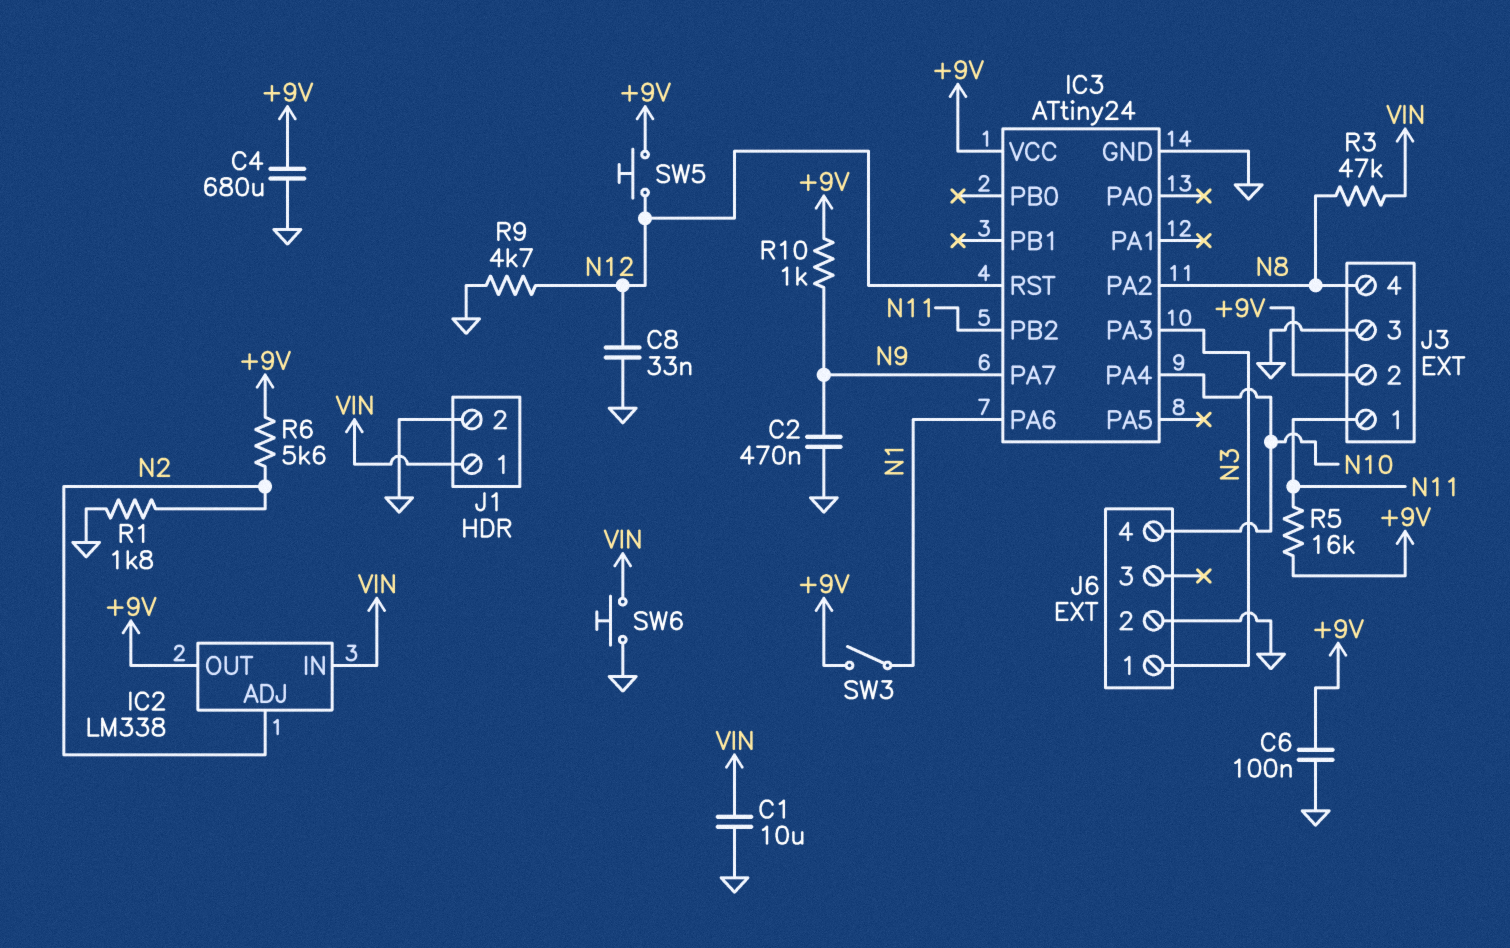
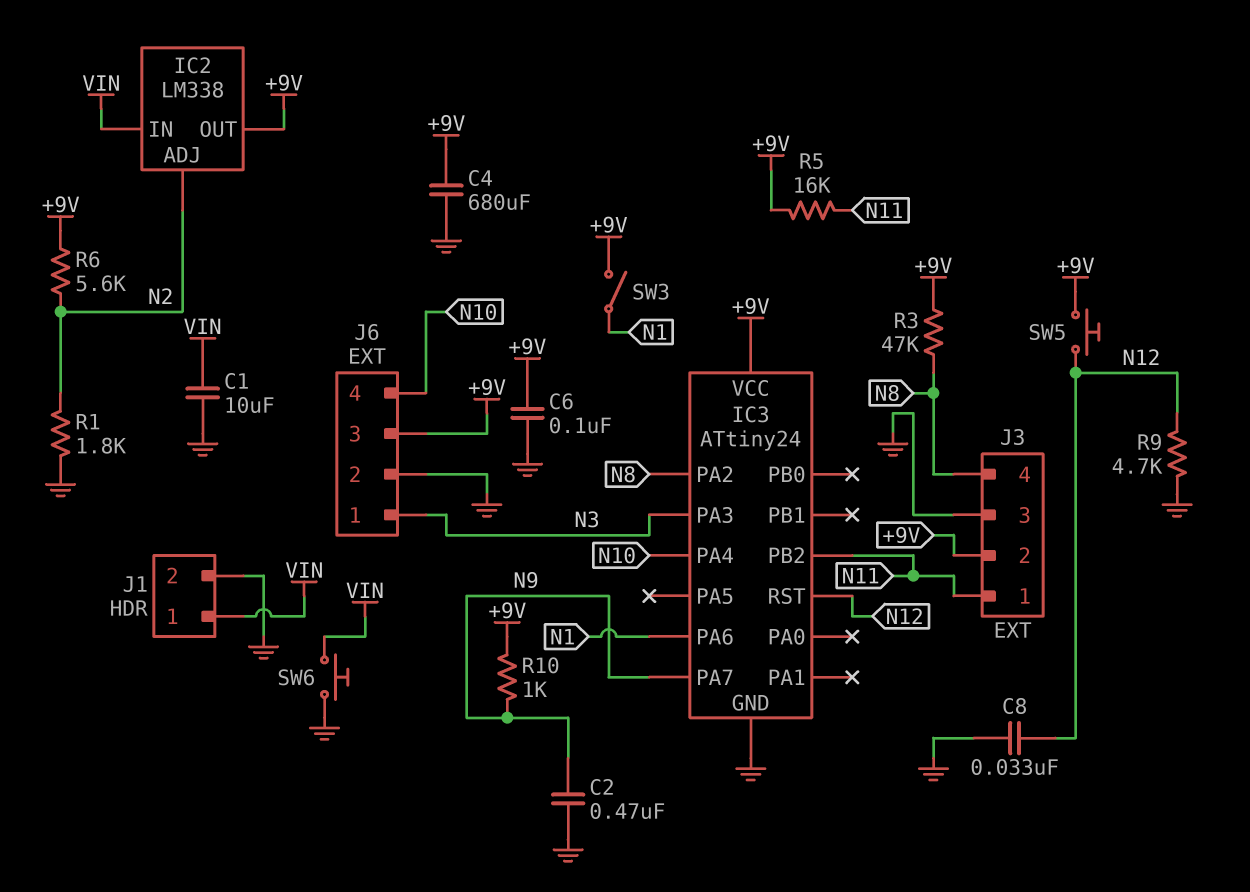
J6 pin 3: none -> +9V
R3: 47k (N8, VIN) -> 47k (+9V, N8)

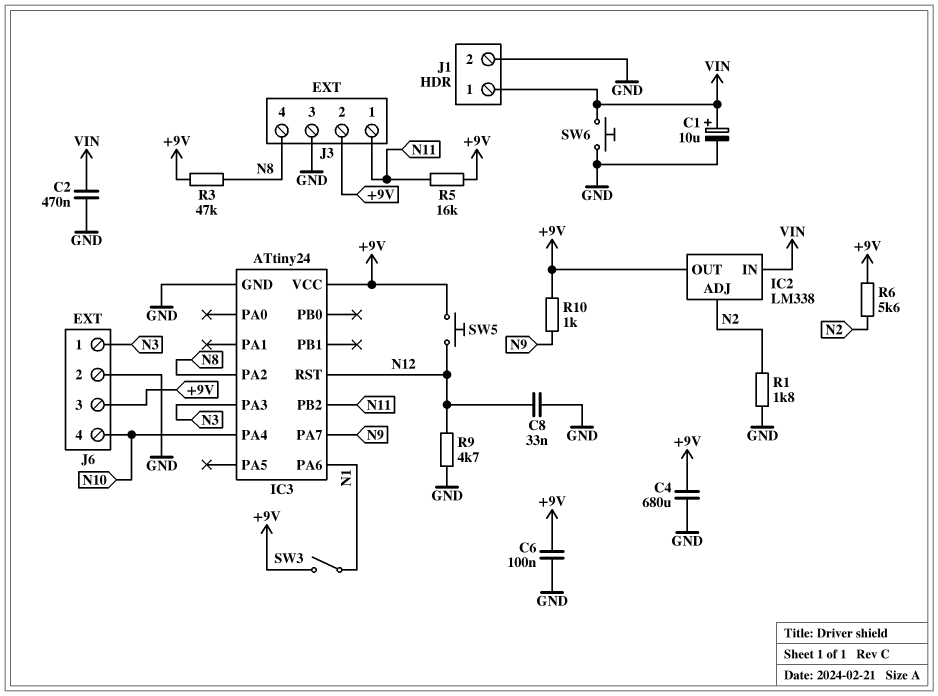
C1: 10uF (GND, VIN) -> 10uF (plus VIN, minus GND)
C2: 470nF (GND, N9) -> 470nF (GND, VIN)

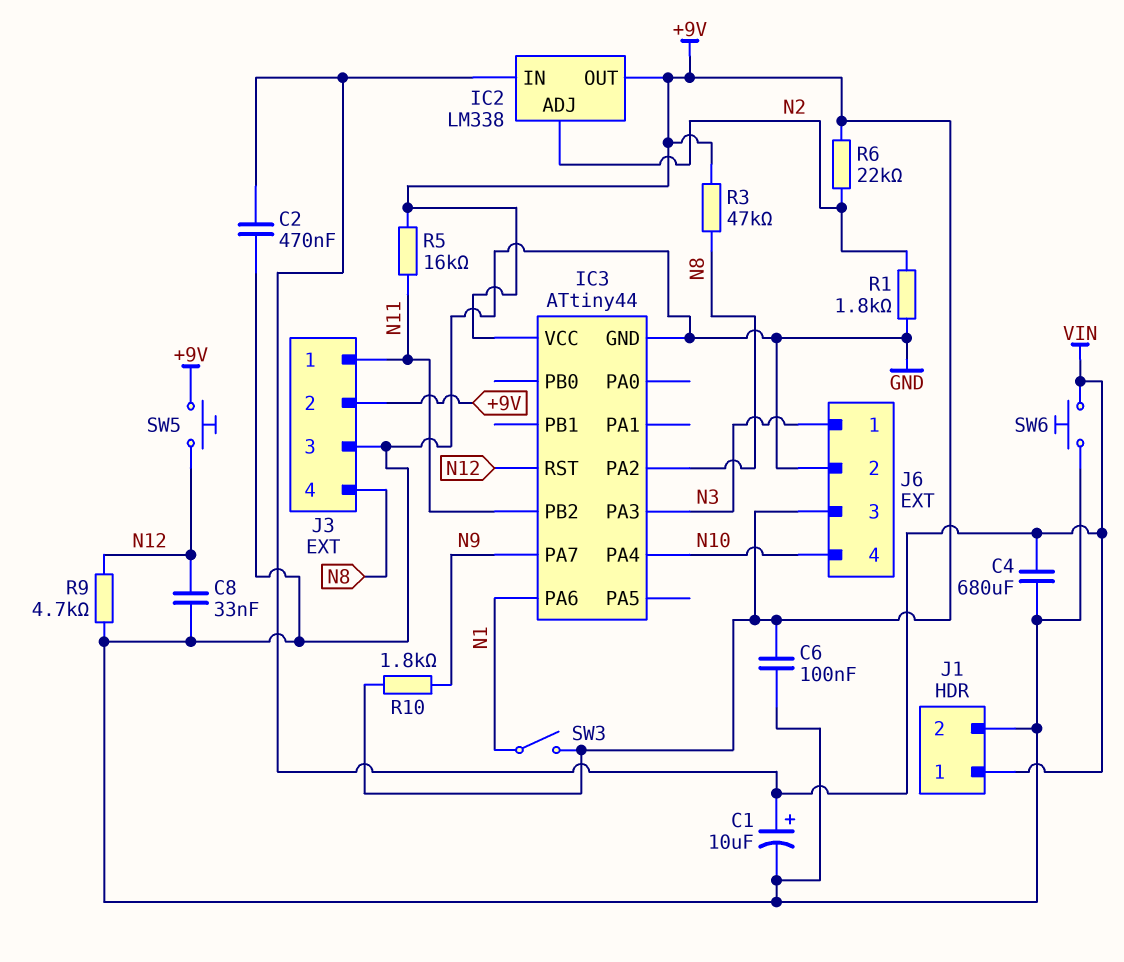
C4: 680uF (+9V, GND) -> 680uF (GND, VIN)
IC3: ATtiny24 -> ATtiny44
R6: 5.6k (+9V, N2) -> 22k (+9V, N2)
R10: 1k (+9V, N9) -> 1.8k (+9V, N9)

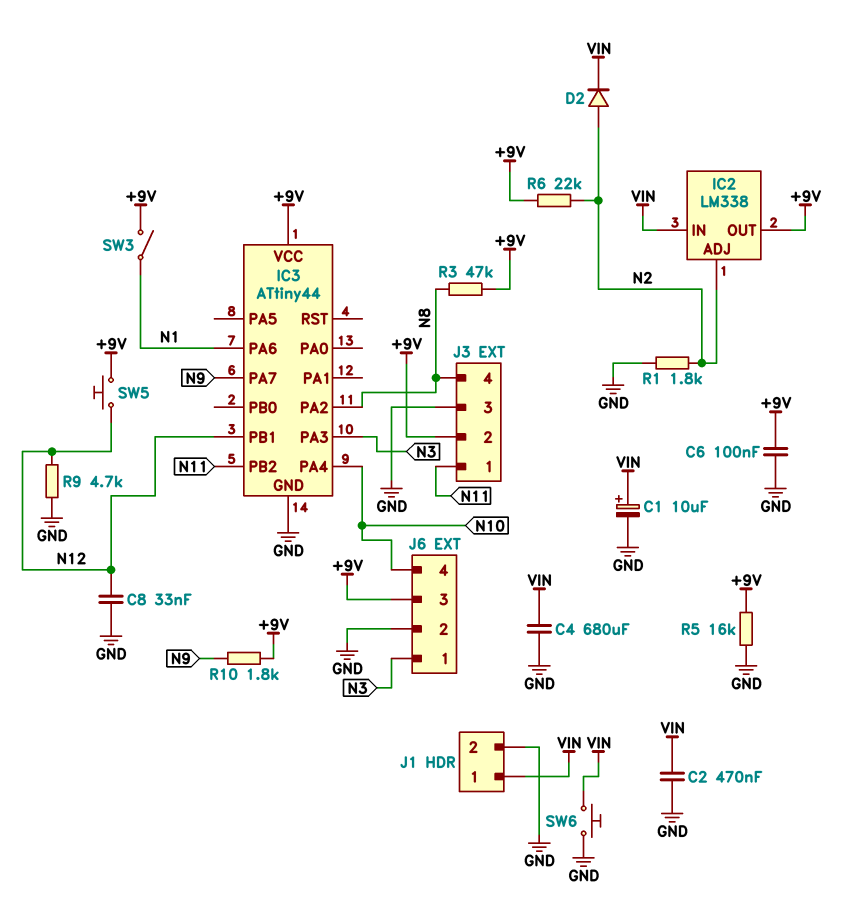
D2: none -> diode (A N2, K VIN)
IC3 pin PB1: none -> N12
IC3 pin RST: N12 -> none
R5: 16k (+9V, N11) -> 16k (+9V, GND)

